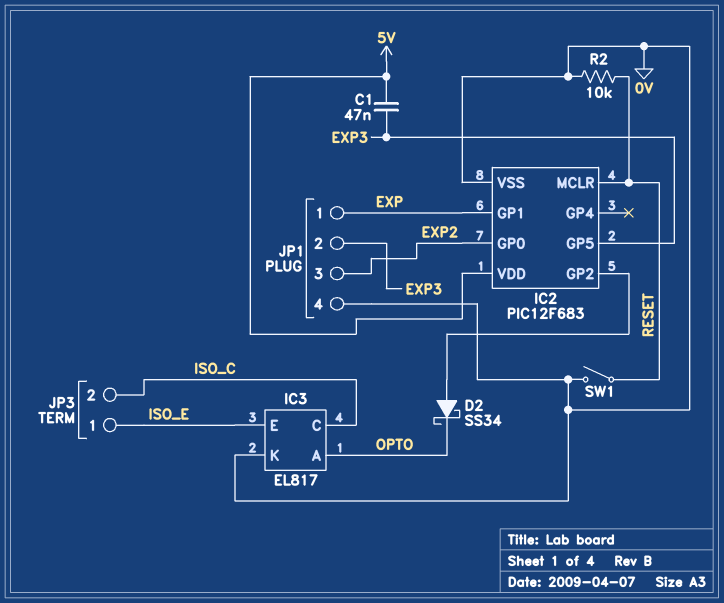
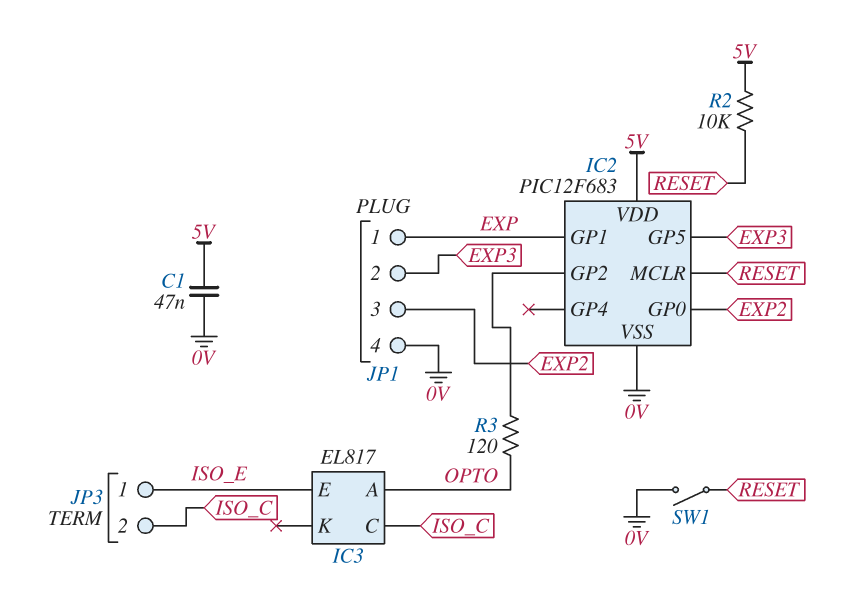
C1: 47nF (5V, EXP3) -> 47nF (0V, 5V)
D2: schottky SS34 (A IC2/GP2, K OPTO) -> none
IC3 pin K: 0V -> none
R2: 10k (0V, RESET) -> 10k (5V, RESET)
R3: none -> 120 (IC2/GP2, OPTO)

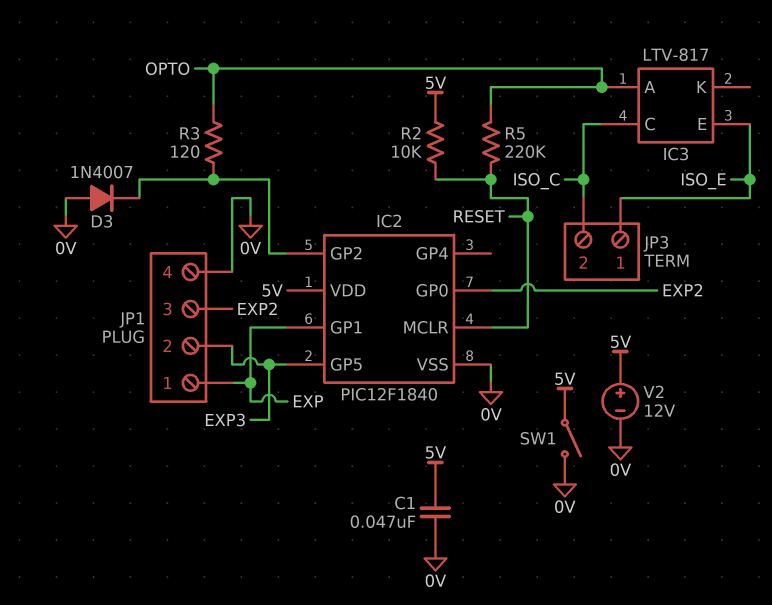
D3: none -> diode 1N4007 (A 0V, K IC2/GP2)
IC2: PIC12F683 -> PIC12F1840
IC3: EL817 -> LTV-817
R5: none -> 220k (OPTO, RESET)
SW1: switch (0V, RESET) -> switch (0V, 5V)
V2: none -> 12V (plus 5V, minus 0V)

